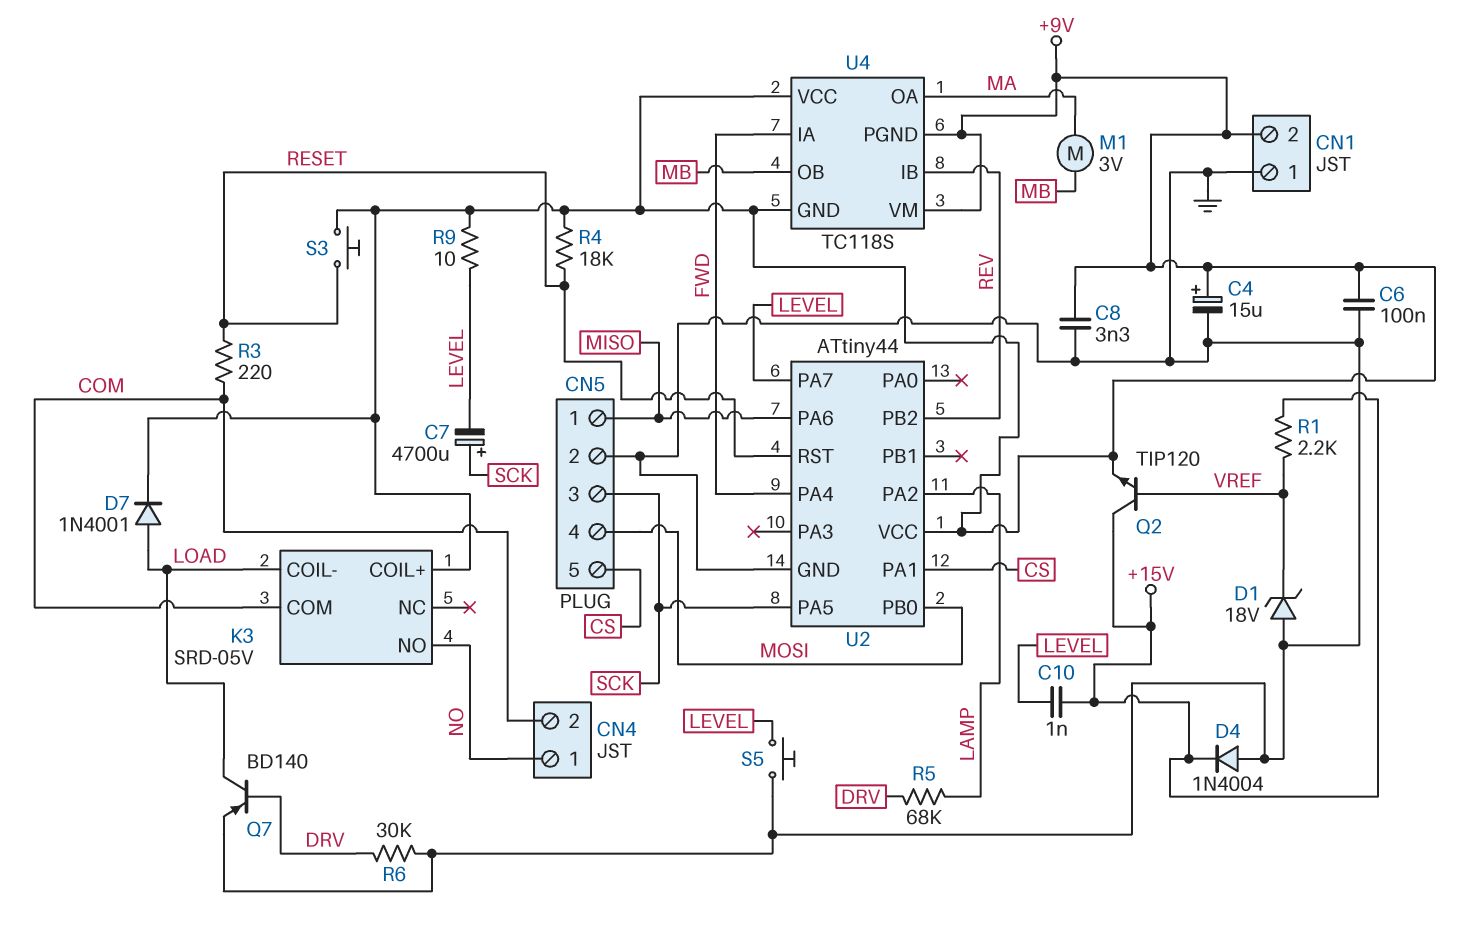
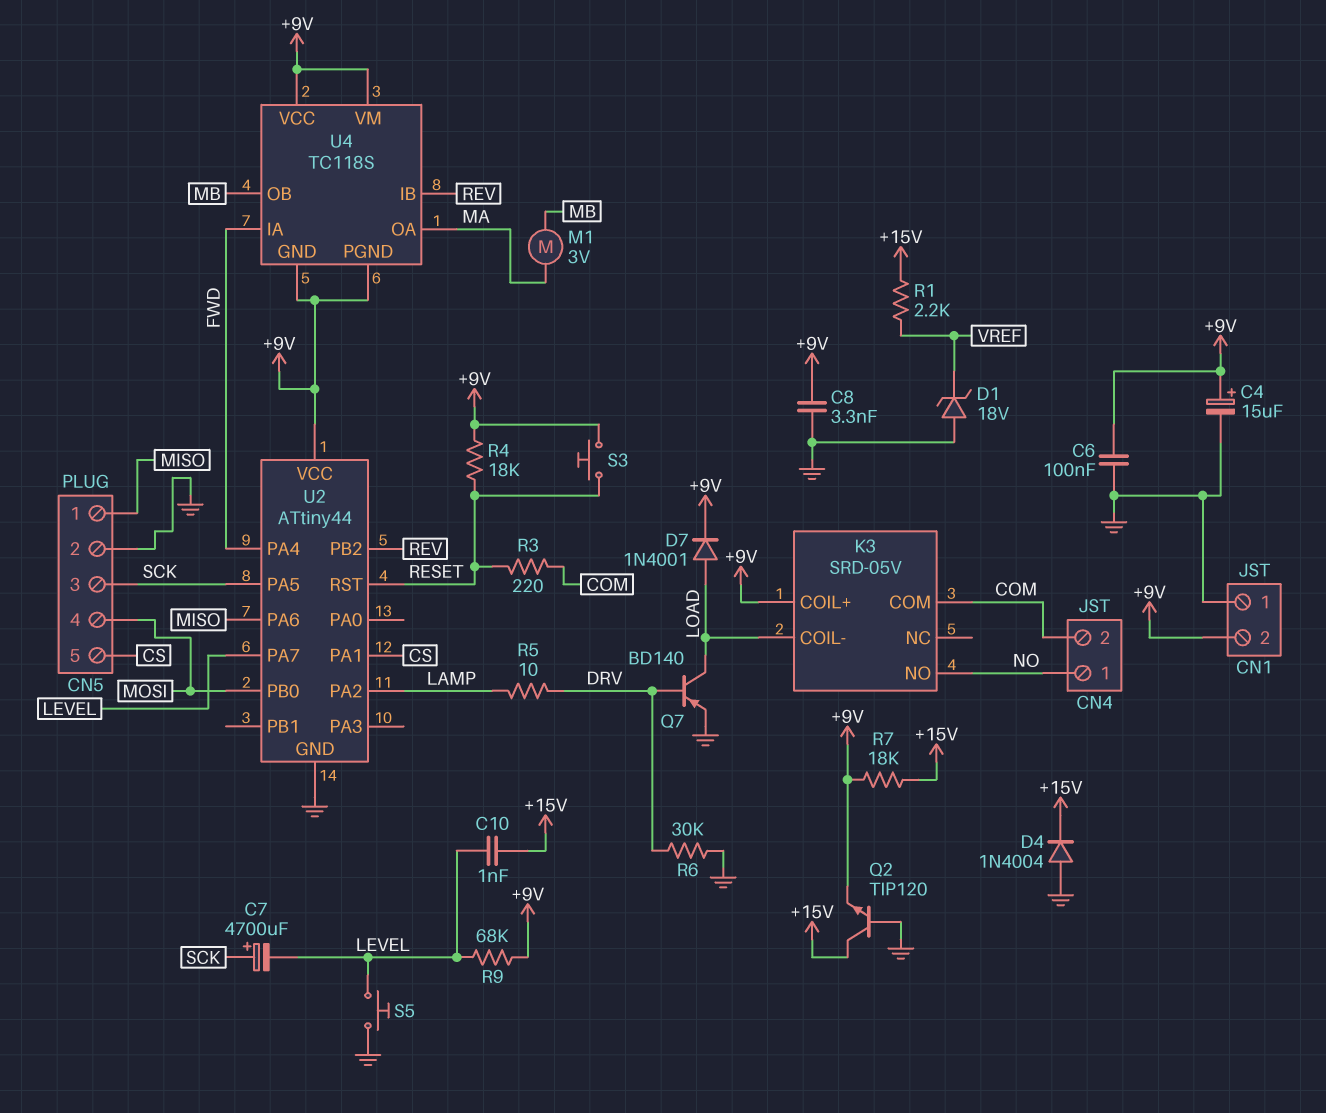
Q2: NPN TIP120 (B VREF, C +15V, E +9V) -> NPN TIP120 (B GND, C +15V, E +9V)
R5: 68k (DRV, LAMP) -> 10 (DRV, LAMP)
R7: none -> 18k (+9V, +15V)
R9: 10 (+9V, LEVEL) -> 68k (+9V, LEVEL)

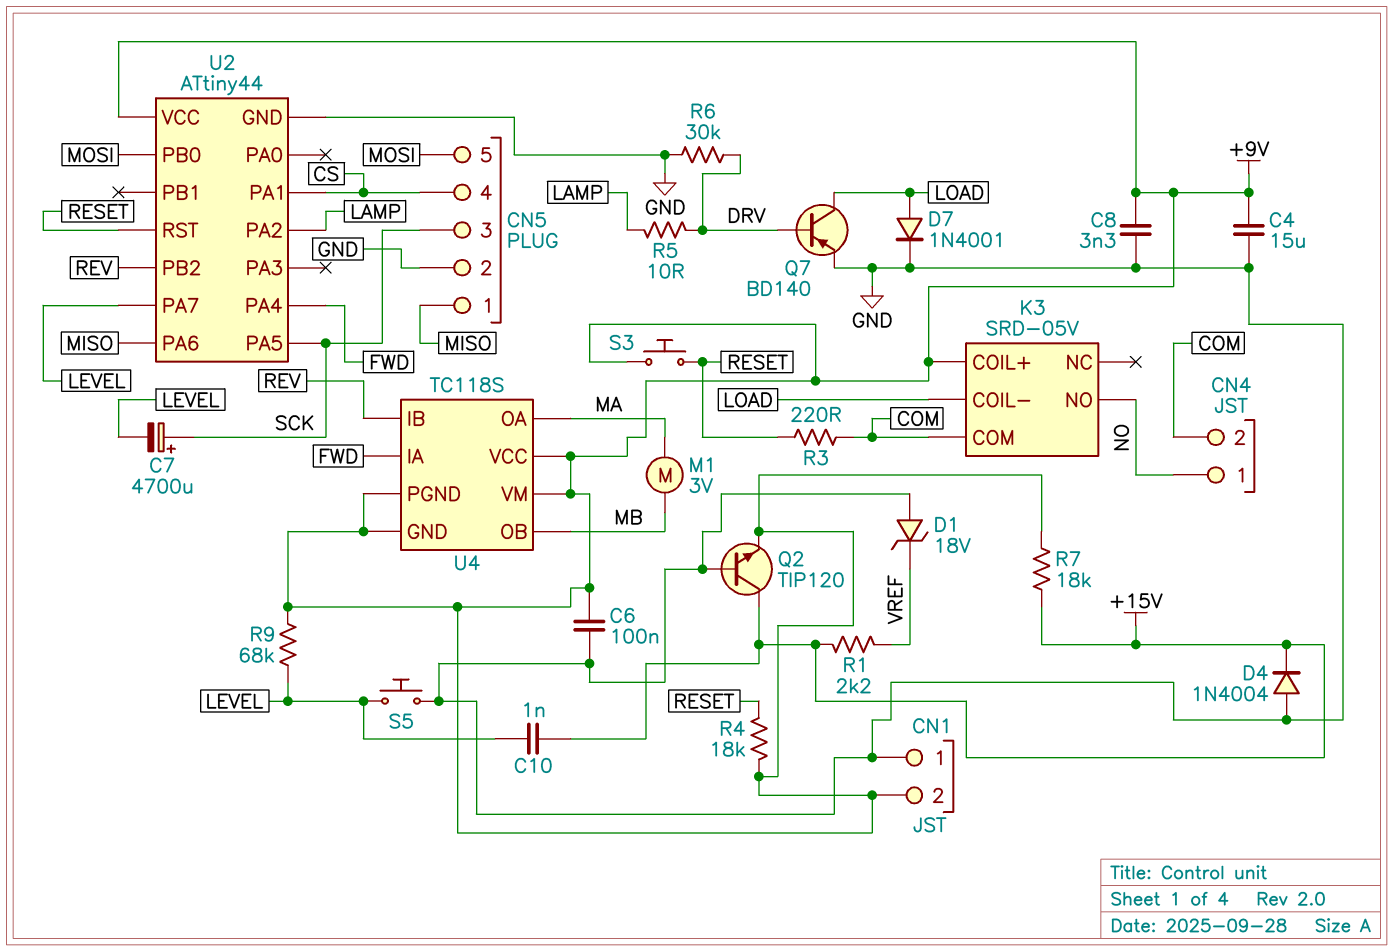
C4: 15uF (plus +9V, minus GND) -> 15uF (+9V, GND)
CN5 pin 4: MOSI -> CS
CN5 pin 5: CS -> MOSI
D7: diode 1N4001 (A LOAD, K +9V) -> diode 1N4001 (A LOAD, K GND)

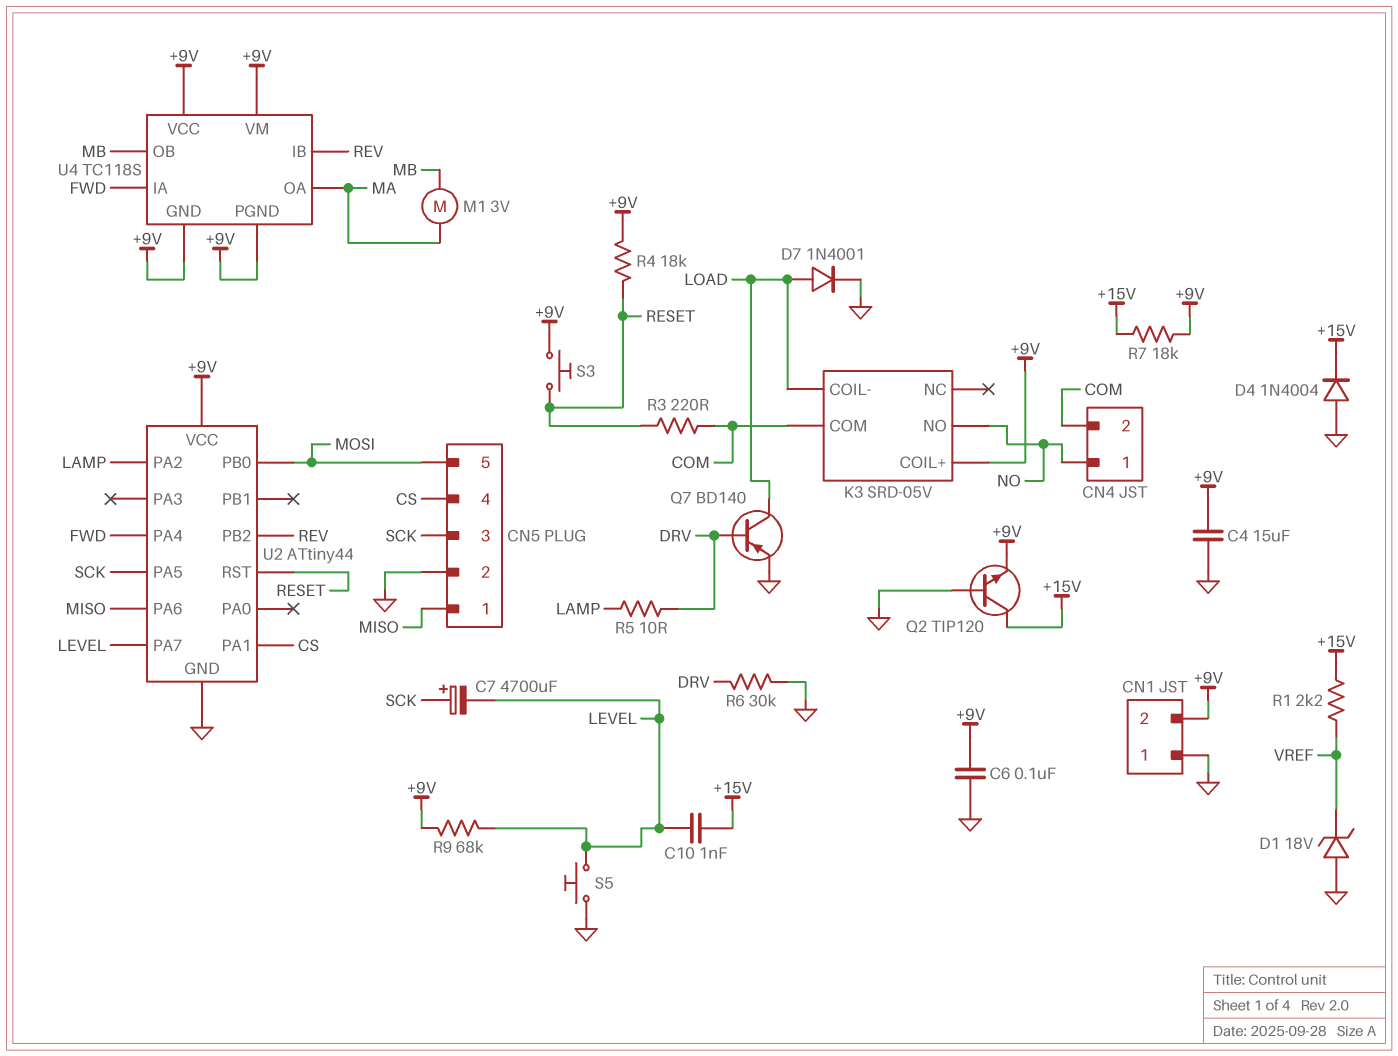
C8: 3.3nF (+9V, GND) -> none

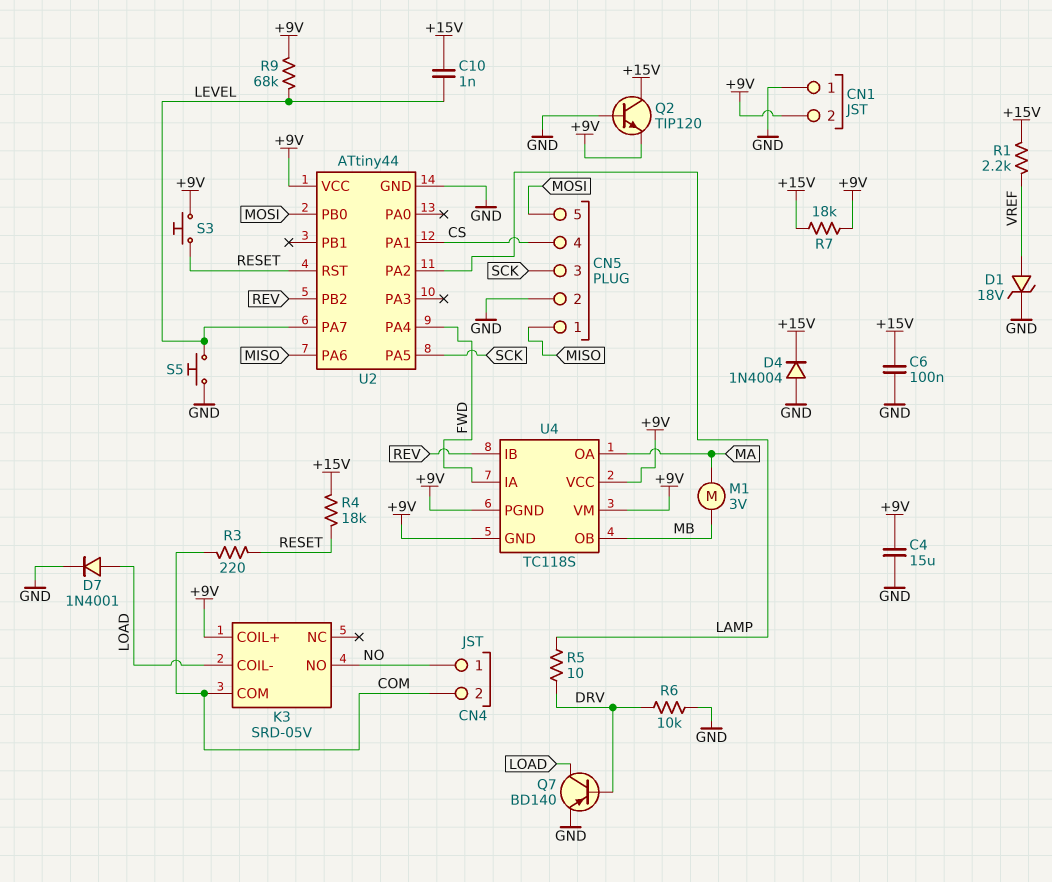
C6: 100nF (+9V, GND) -> 100nF (+15V, GND)
C7: 4700uF (plus SCK, minus LEVEL) -> none
D1: zener 18V (A GND, K VREF) -> zener 18V (A VREF, K GND)
R4: 18k (+9V, RESET) -> 18k (+15V, RESET)
R6: 30k (DRV, GND) -> 10k (DRV, GND)

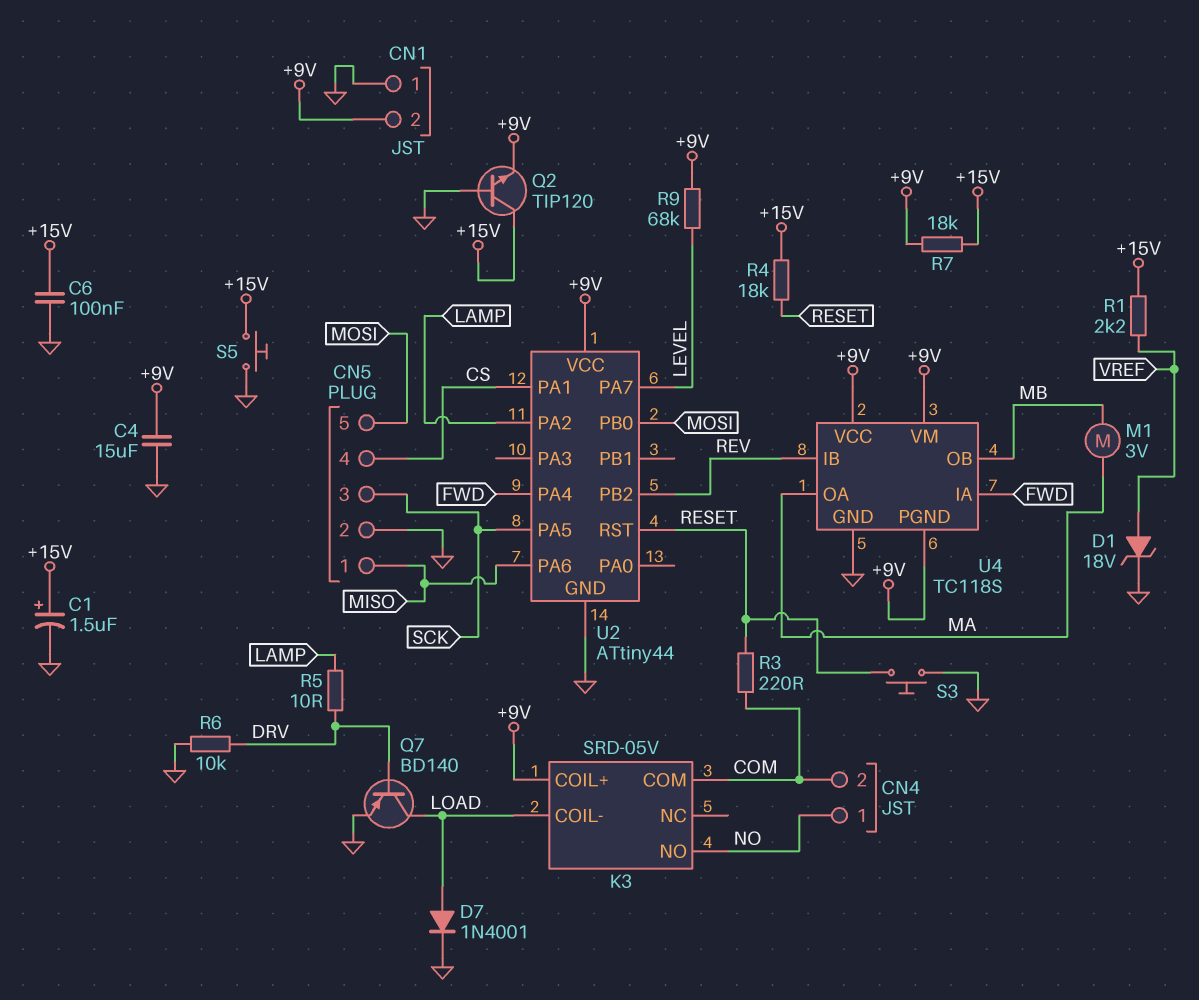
C1: none -> 1.5uF (plus +15V, minus GND)
C10: 1nF (+15V, LEVEL) -> none
D4: diode 1N4004 (A GND, K +15V) -> none
S3: button (+9V, RESET) -> button (GND, RESET)
S5: button (GND, LEVEL) -> button (+15V, GND)
U4 pin GND: +9V -> GND

